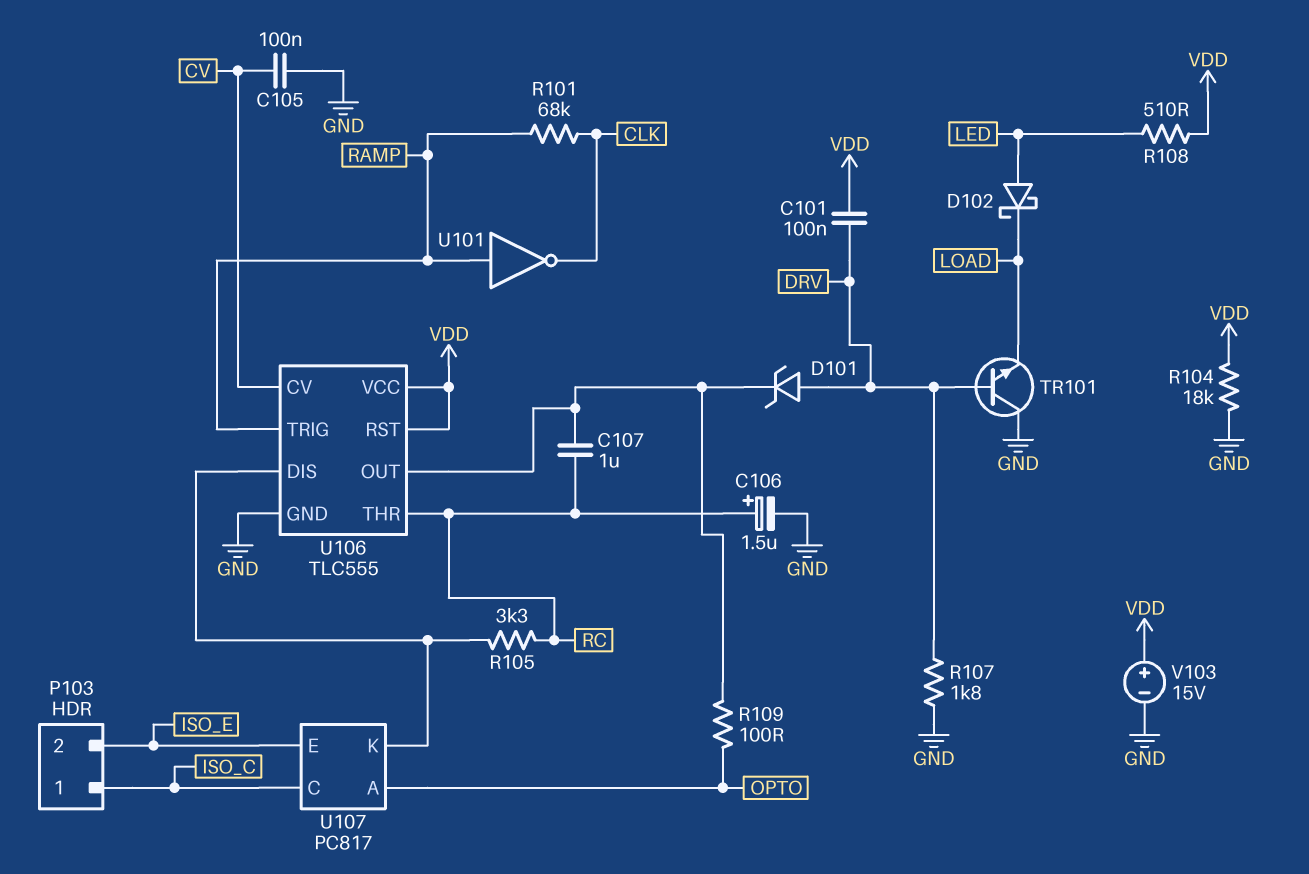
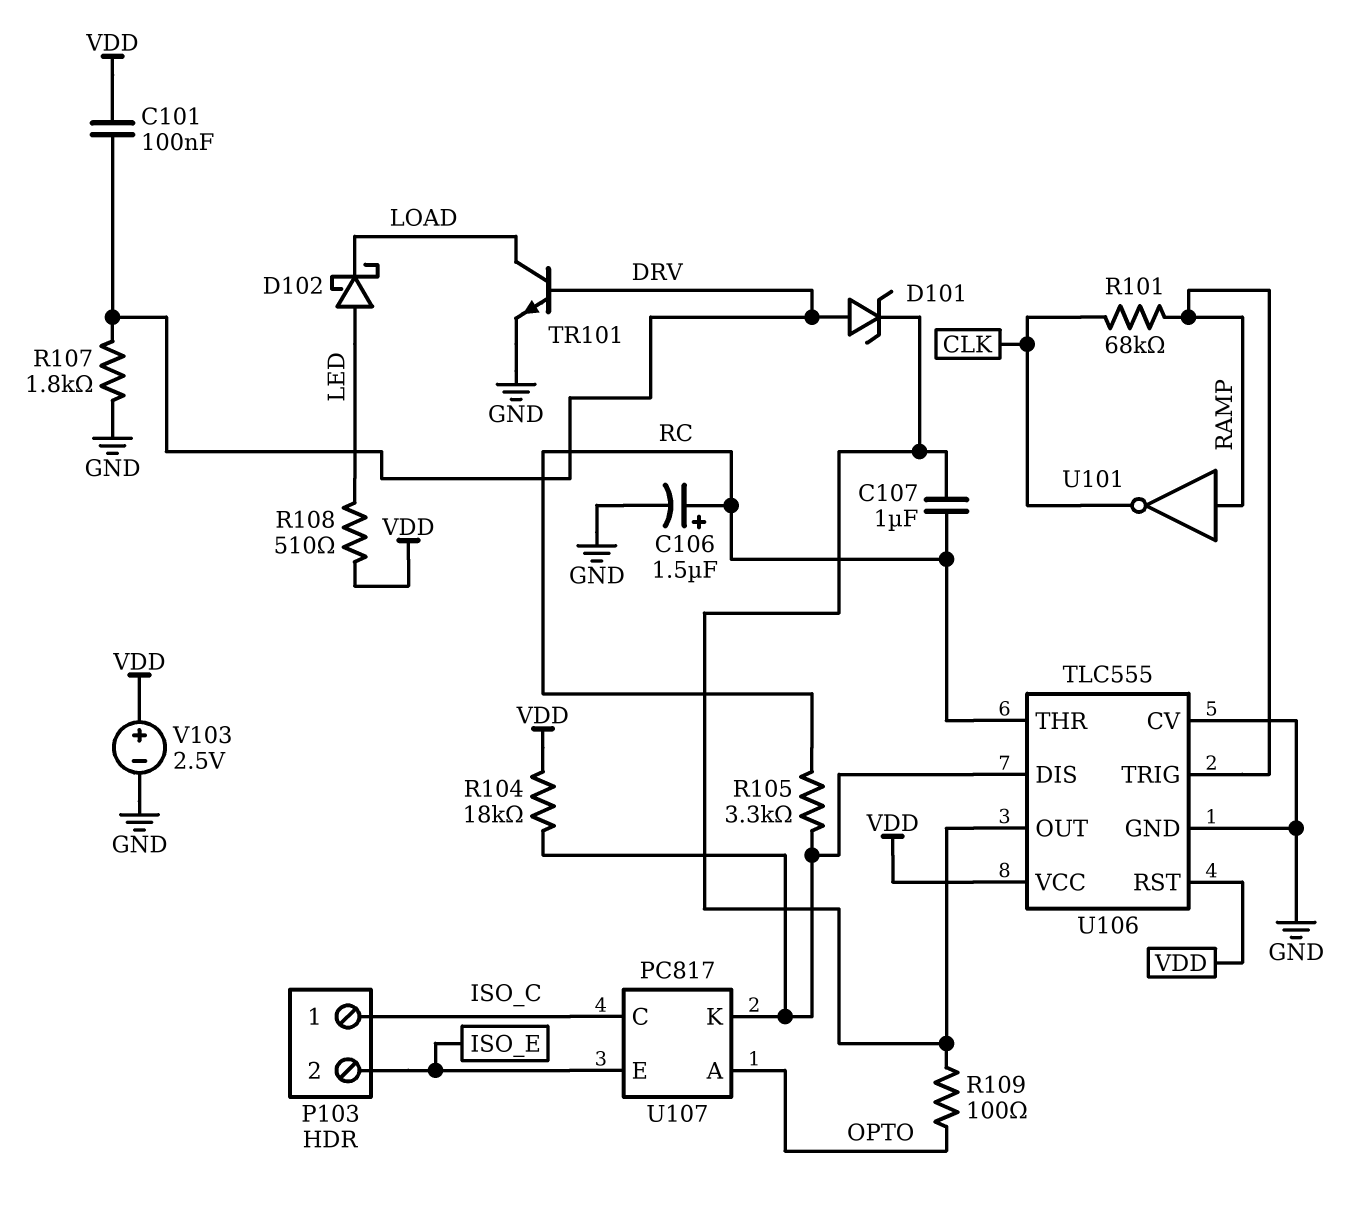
C105: 100nF (CV, GND) -> none
R104: 18k (GND, VDD) -> 18k (U106/DIS, VDD)
TR101: NPN (B DRV, C GND, E LOAD) -> NPN (B DRV, C LOAD, E GND)
U106 pin CV: CV -> GND
V103: 15V (plus VDD, minus GND) -> 2.5V (plus VDD, minus GND)

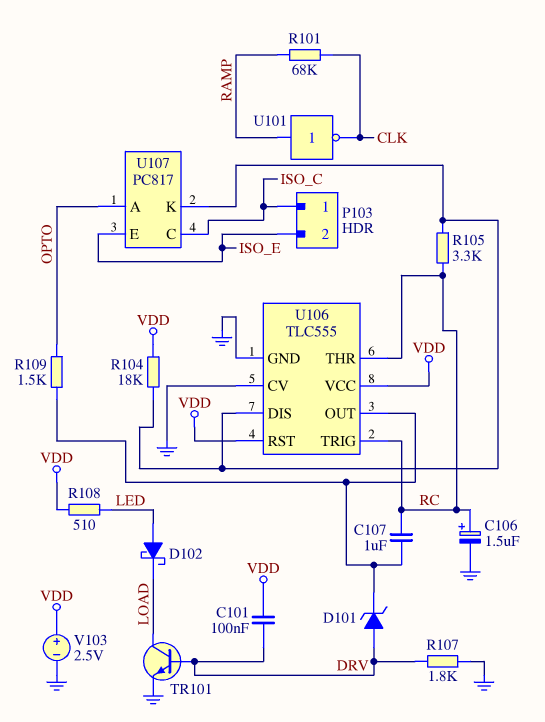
R109: 100 (OPTO, U106/OUT) -> 1.5k (OPTO, U106/OUT)
U106 pin TRIG: RAMP -> RC

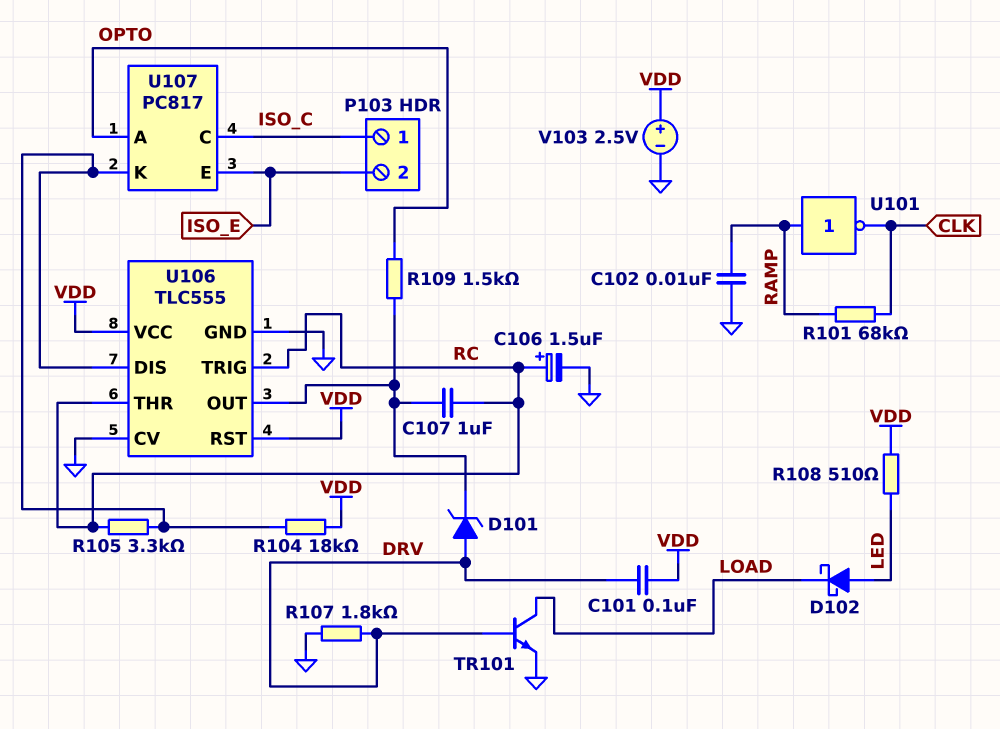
C102: none -> 10nF (GND, RAMP)

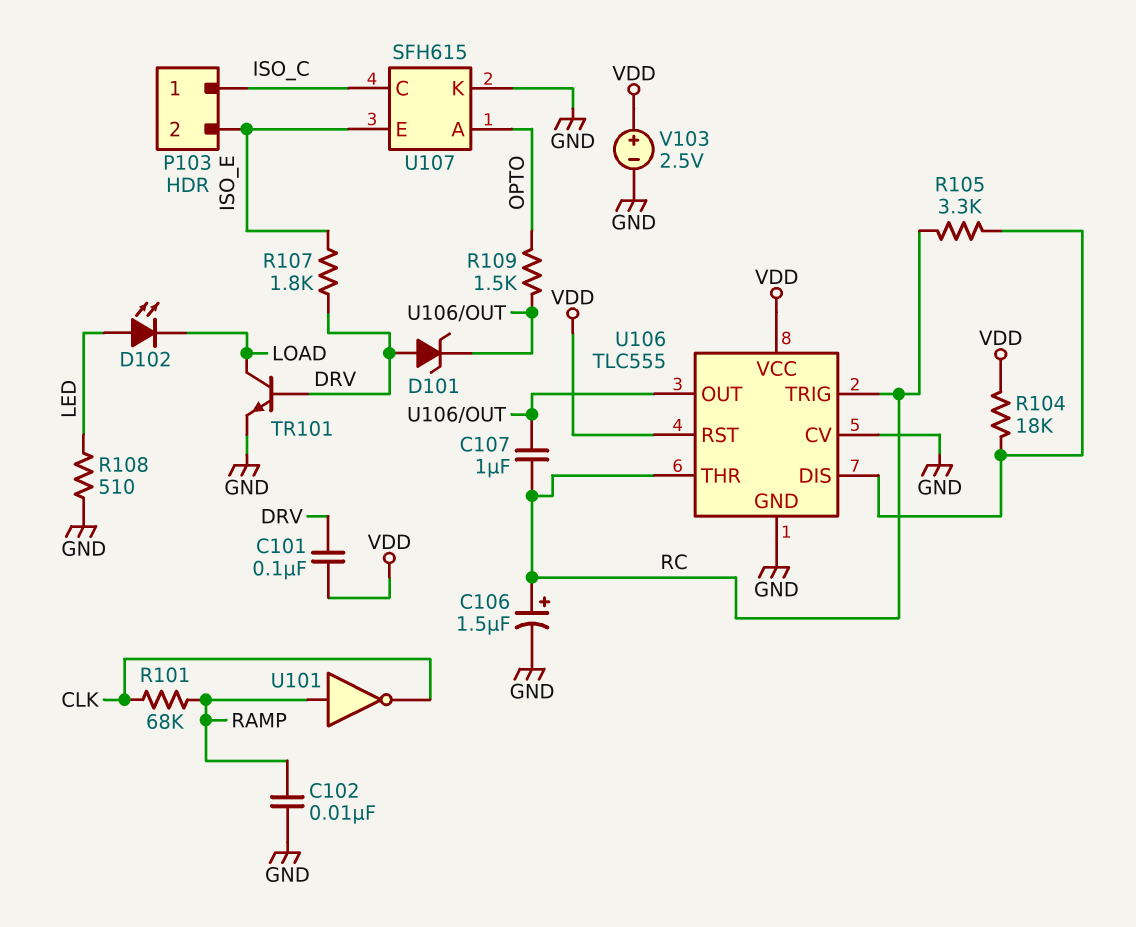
D102: schottky (A LED, K LOAD) -> LED (A LED, K LOAD)
R107: 1.8k (DRV, GND) -> 1.8k (DRV, ISO_E)
R108: 510 (LED, VDD) -> 510 (GND, LED)
U107: PC817 -> SFH615
U107 pin K: U106/DIS -> GND

